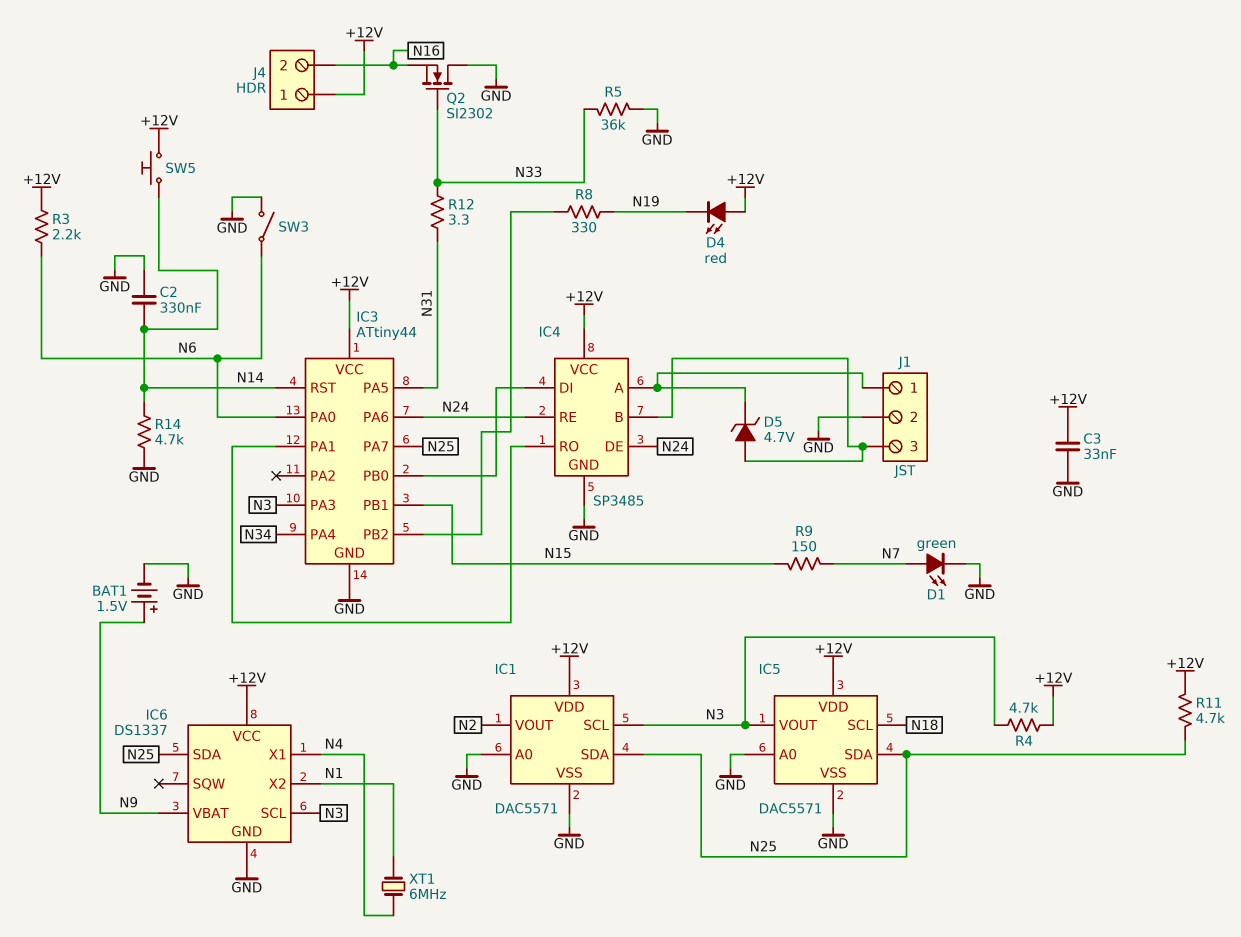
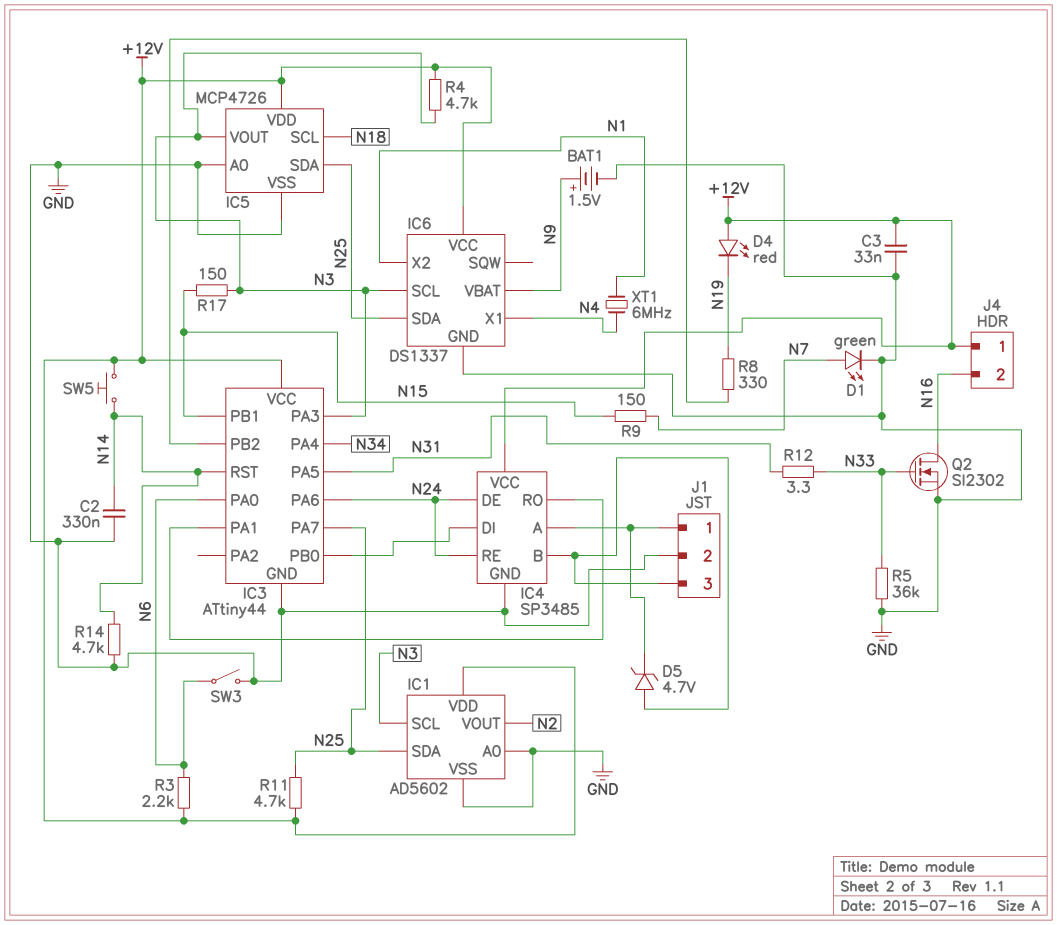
IC1: DAC5571 -> AD5602
IC5: DAC5571 -> MCP4726
Q2: NMOS SI2302 (G N33, D GND, S N16) -> NMOS SI2302 (G N33, D N16, S GND)
R17: none -> 150 (N3, N15)

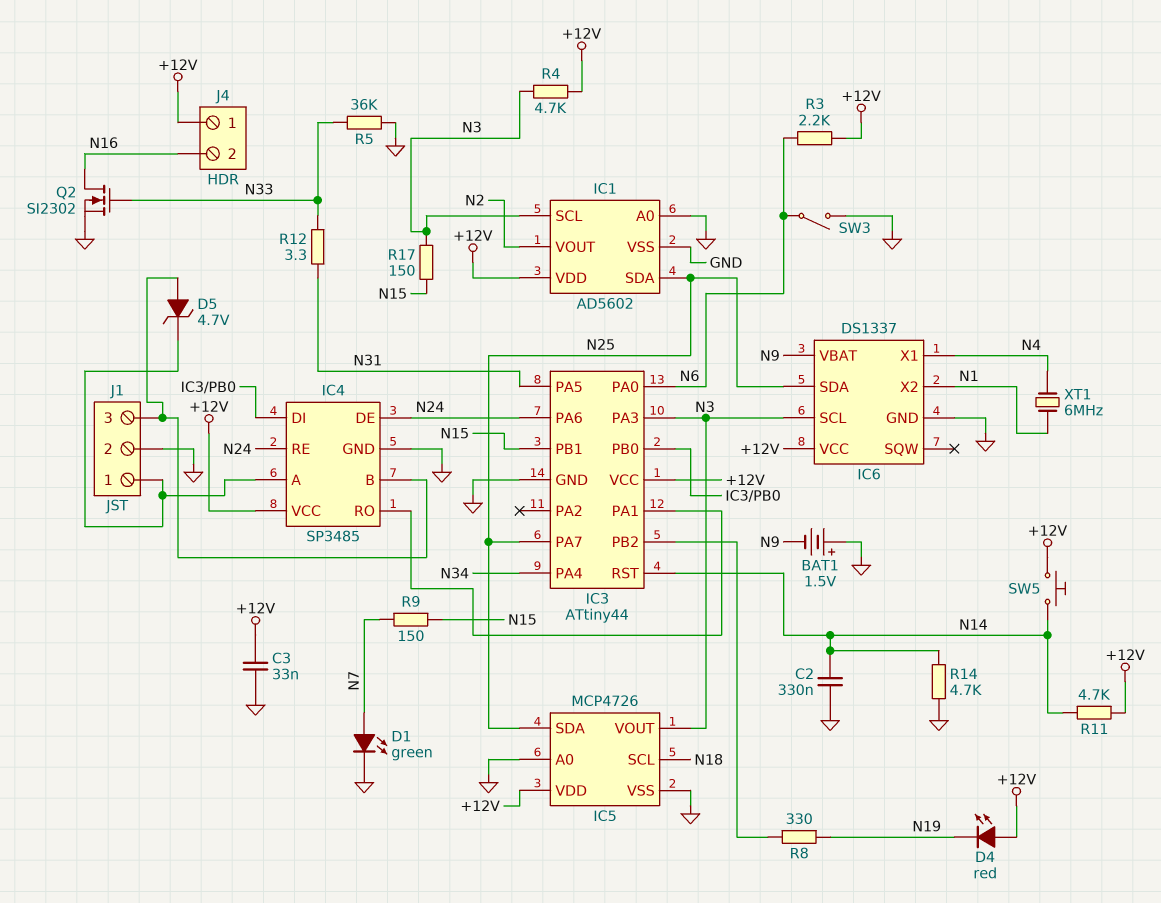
BAT1: 1.5V (plus N9, minus GND) -> 1.5V (plus GND, minus N9)
R11: 4.7k (+12V, N25) -> 4.7k (+12V, N14)

